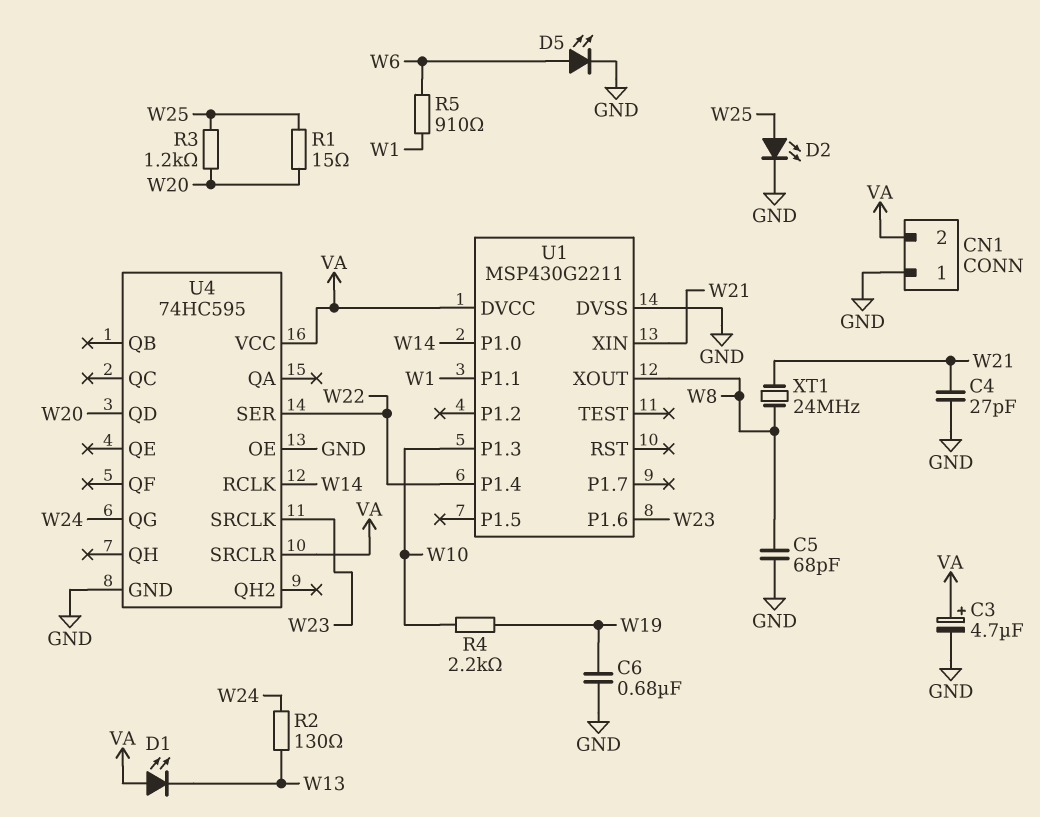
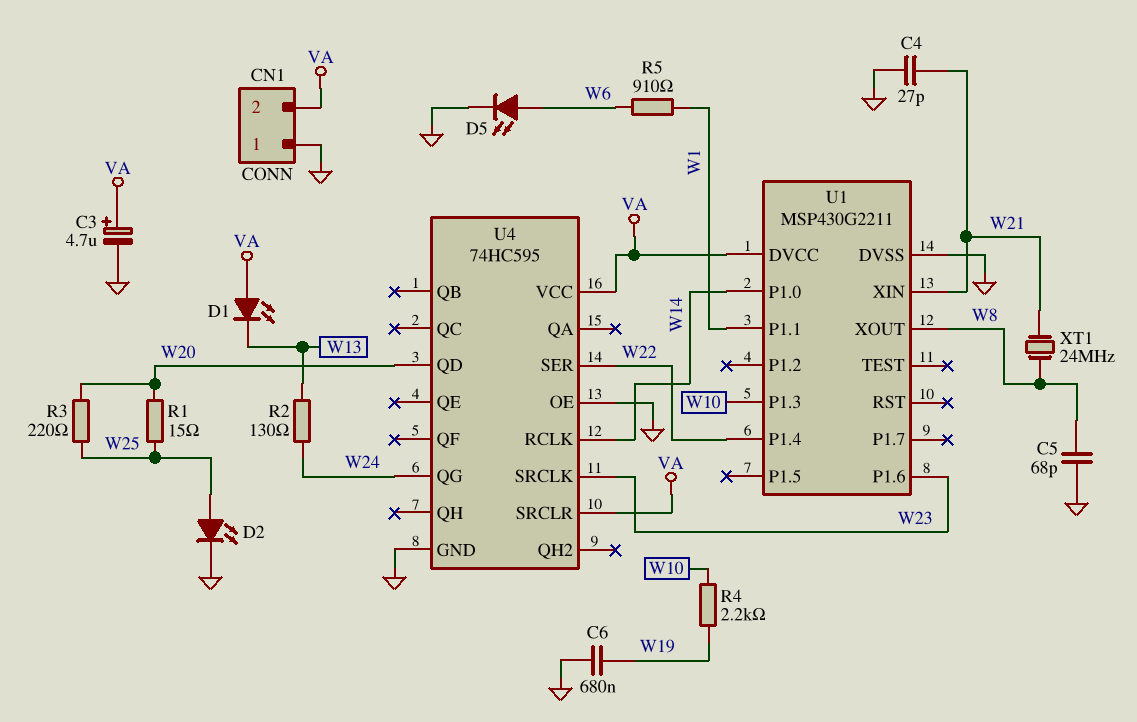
R3: 1.2k (W20, W25) -> 220 (W20, W25)

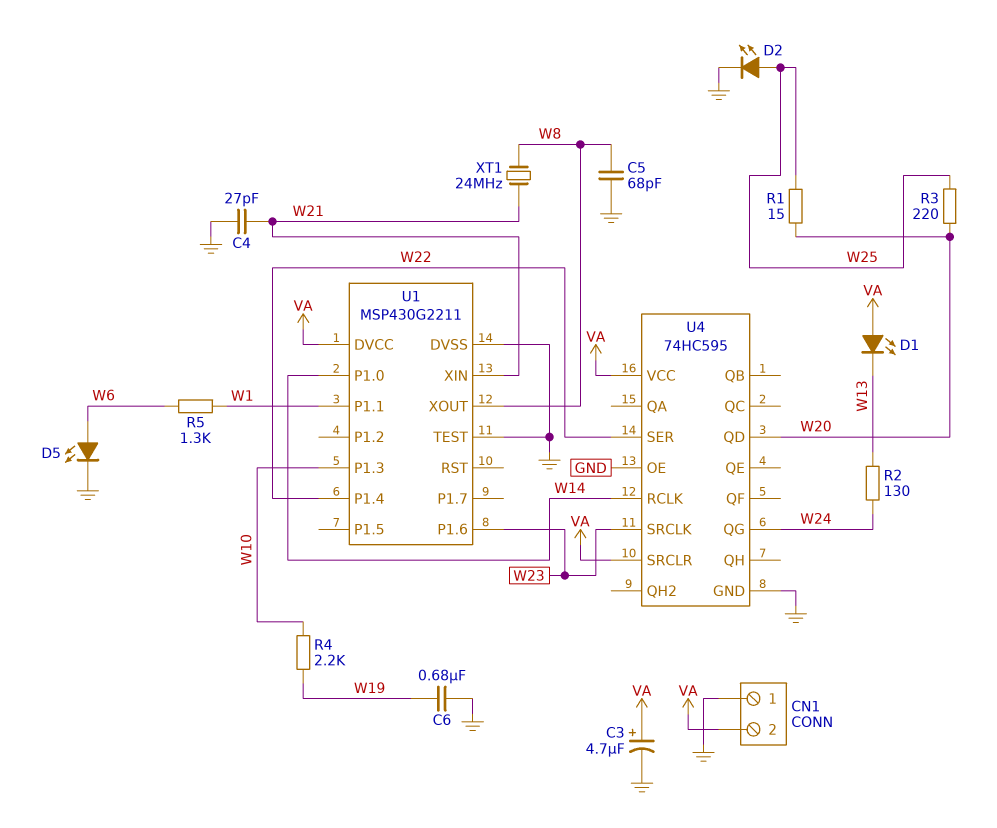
R5: 910 (W1, W6) -> 1.3k (W1, W6)
U1 pin TEST: none -> GND

